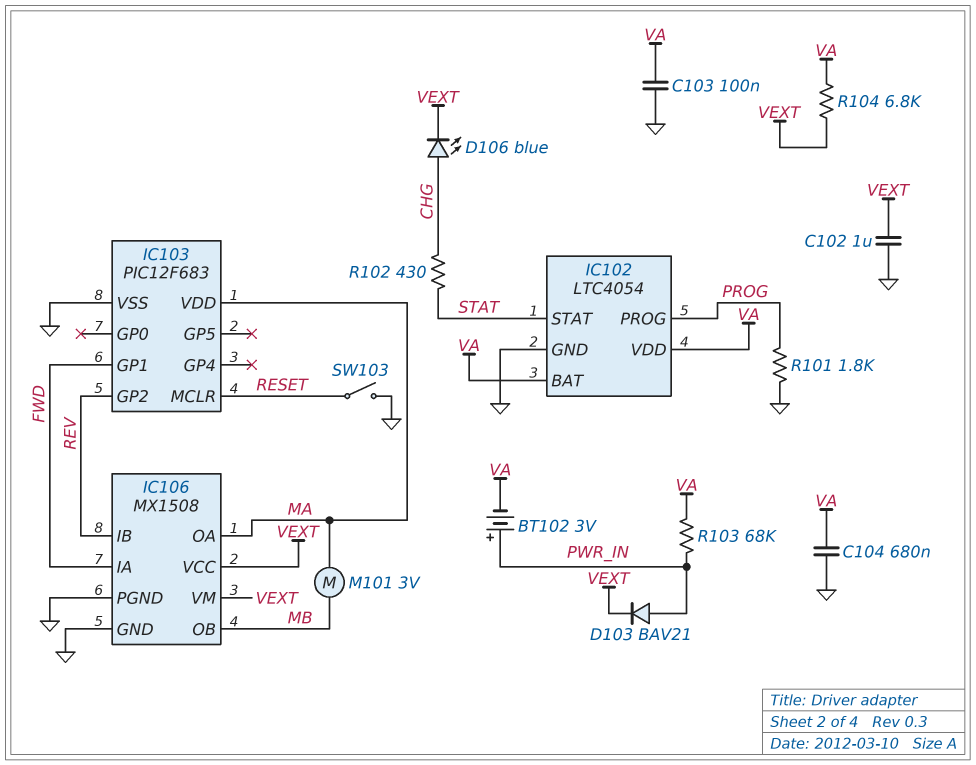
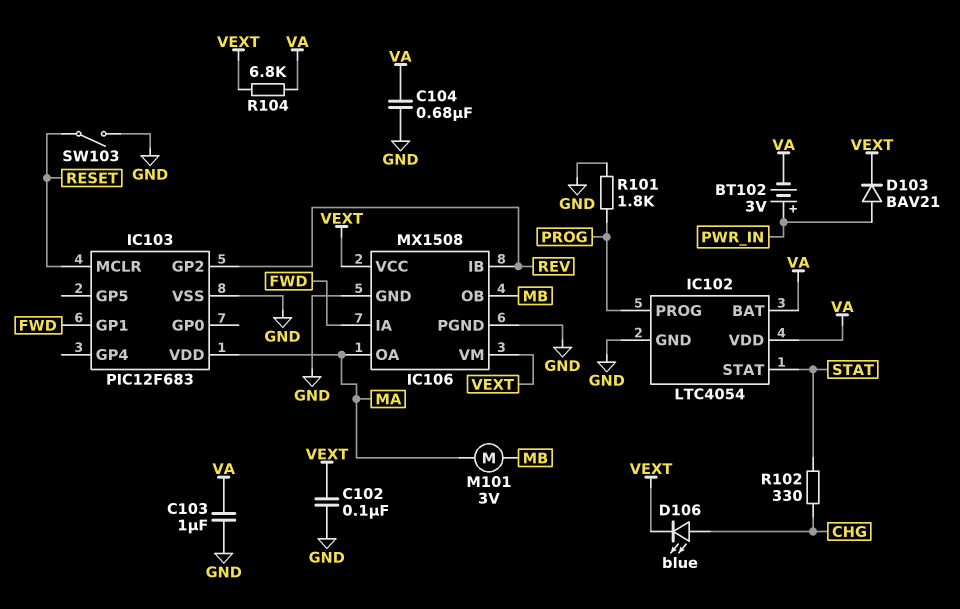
C102: 1uF (GND, VEXT) -> 100nF (GND, VEXT)
C103: 100nF (GND, VA) -> 1uF (GND, VA)
R102: 430 (CHG, STAT) -> 330 (CHG, STAT)
R103: 68k (PWR_IN, VA) -> none

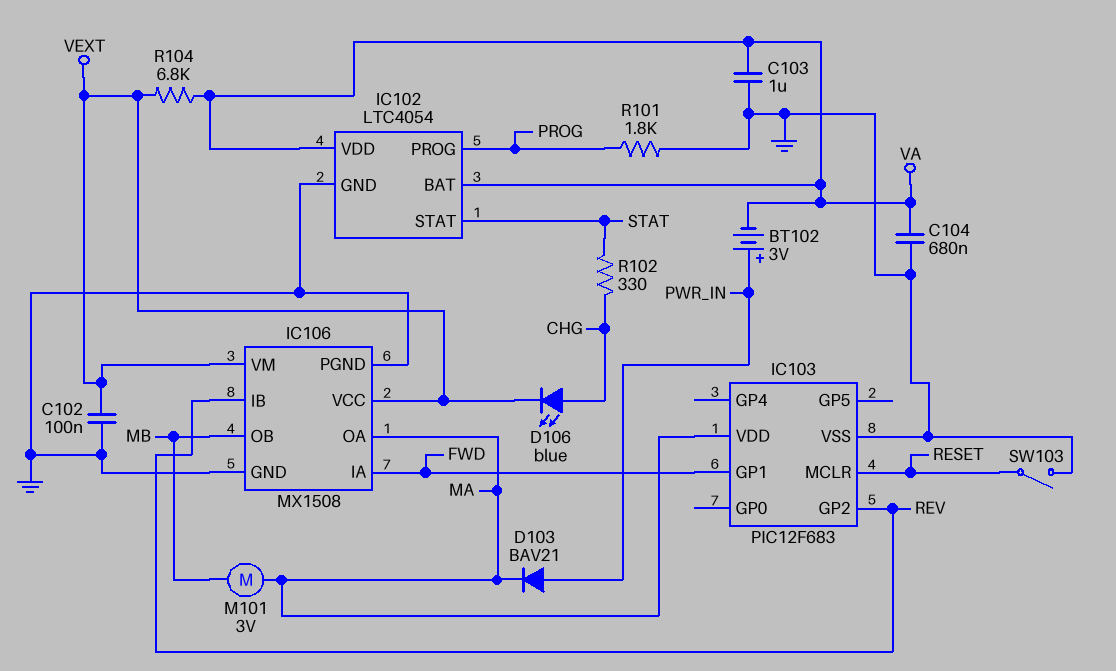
D103: diode BAV21 (A PWR_IN, K VEXT) -> diode BAV21 (A PWR_IN, K MA)

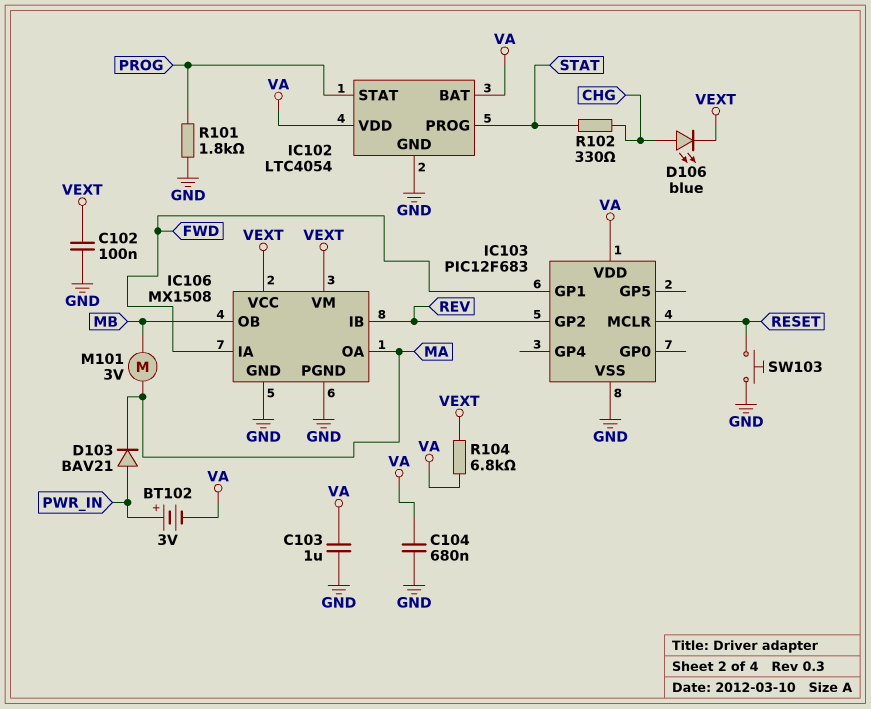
IC102 pin PROG: PROG -> STAT
IC102 pin STAT: STAT -> PROG
IC103 pin VDD: MA -> VA
SW103: switch (GND, RESET) -> button (GND, RESET)

